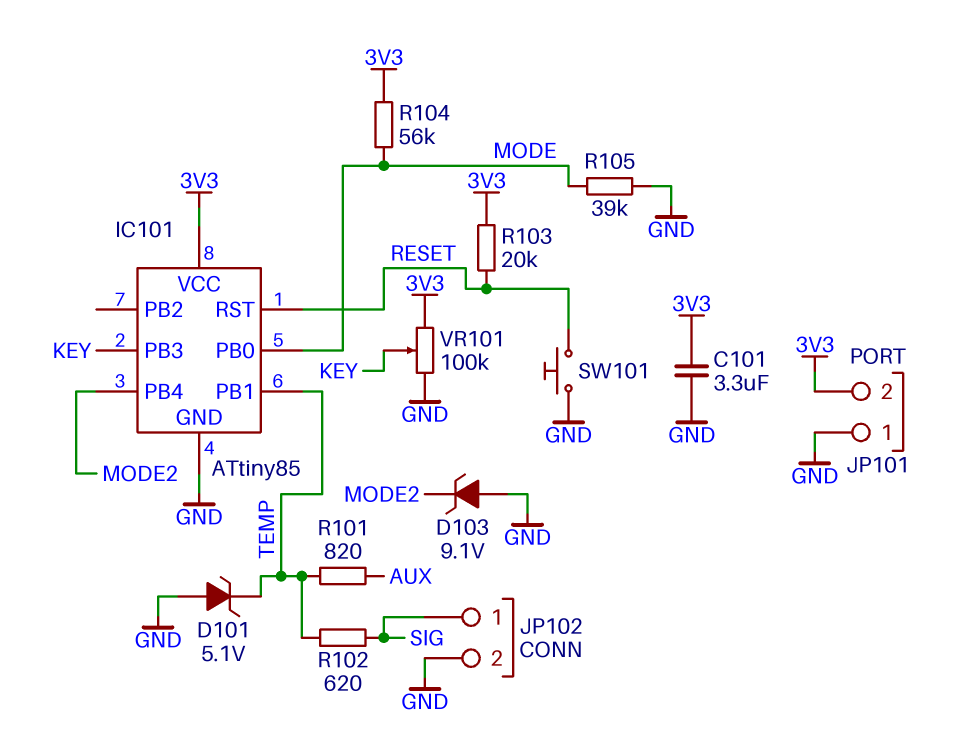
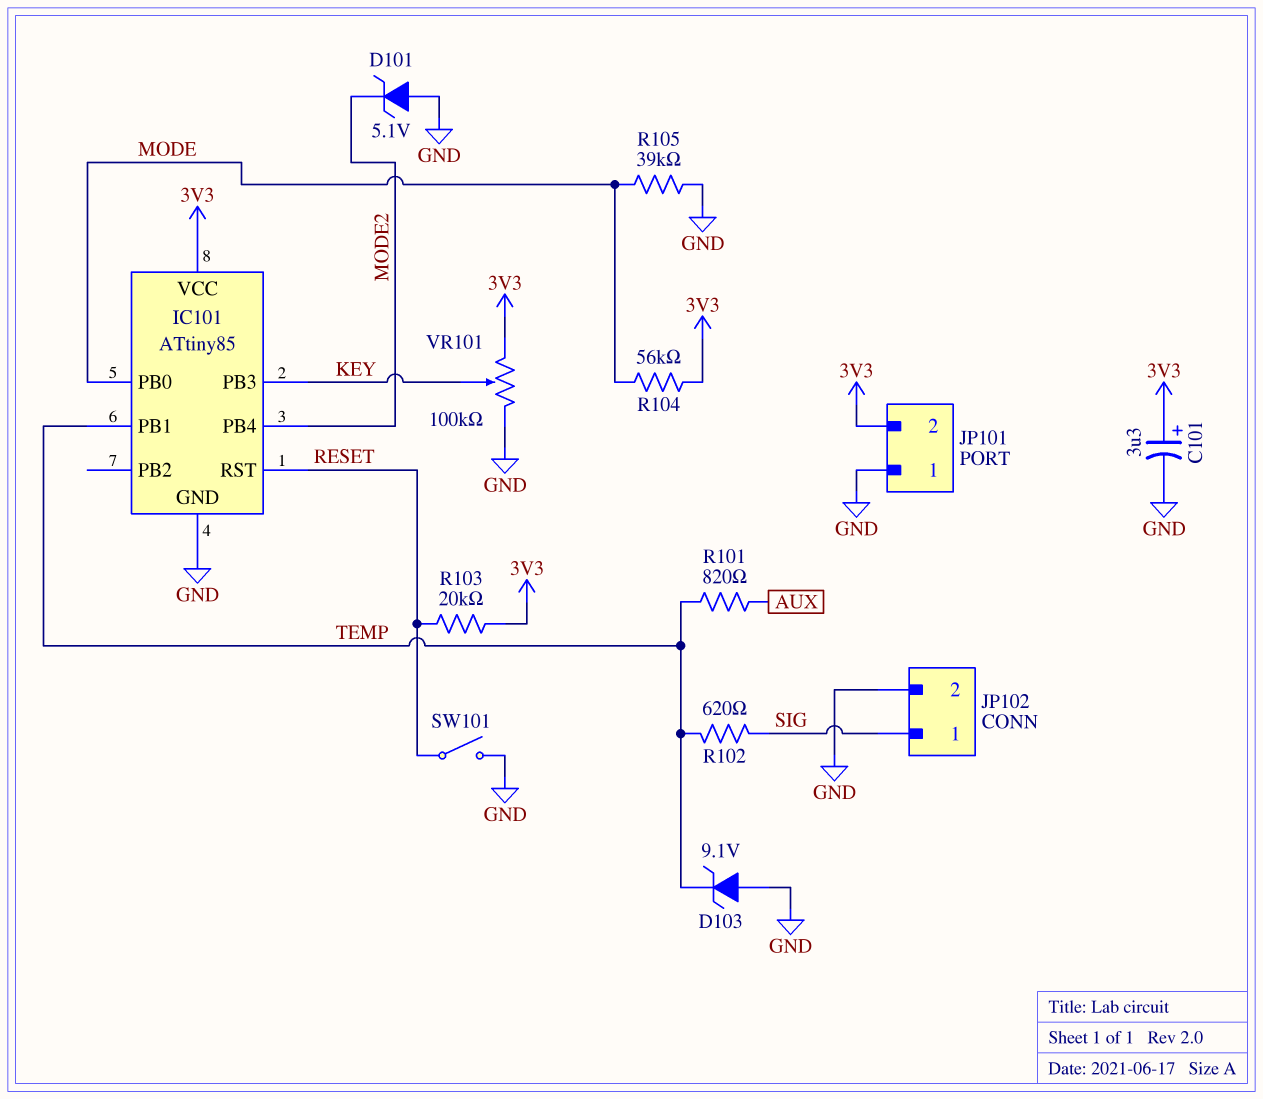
C101: 3.3uF (3V3, GND) -> 3.3uF (plus 3V3, minus GND)
D101: zener 5.1V (A GND, K TEMP) -> zener 5.1V (A GND, K MODE2)
D103: zener 9.1V (A GND, K MODE2) -> zener 9.1V (A GND, K TEMP)
SW101: button (GND, RESET) -> switch (GND, RESET)

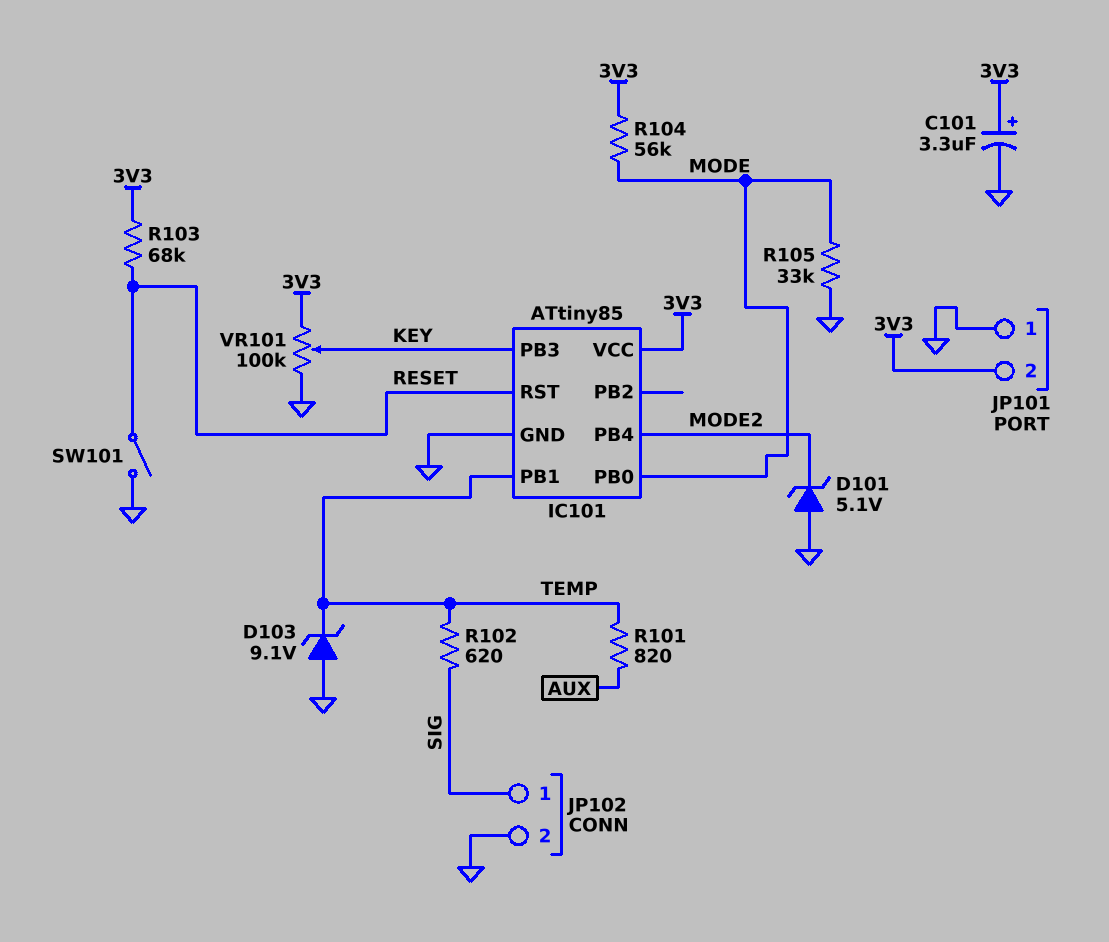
R103: 20k (3V3, RESET) -> 68k (3V3, RESET)
R105: 39k (GND, MODE) -> 33k (GND, MODE)

